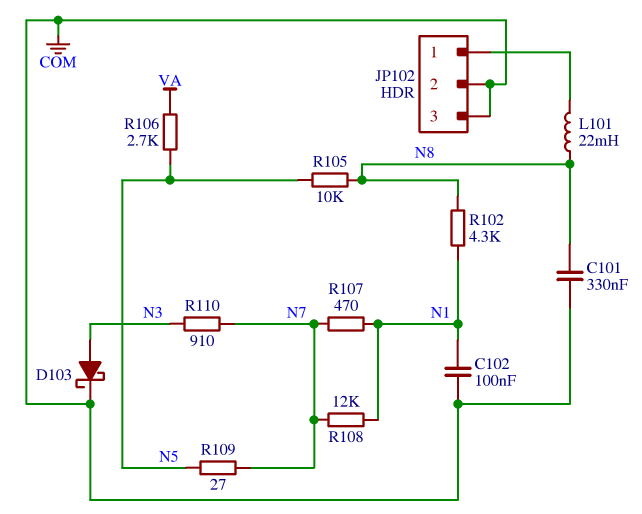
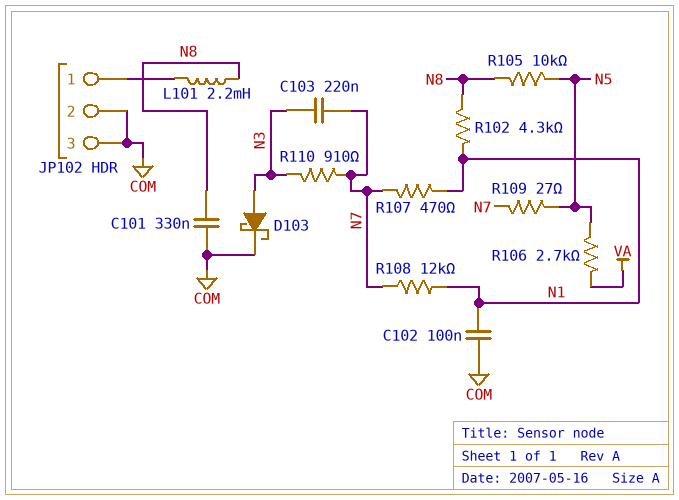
C103: none -> 220nF (N3, N7)
L101: 22mH (JP102/1, N8) -> 2.2mH (JP102/1, N8)

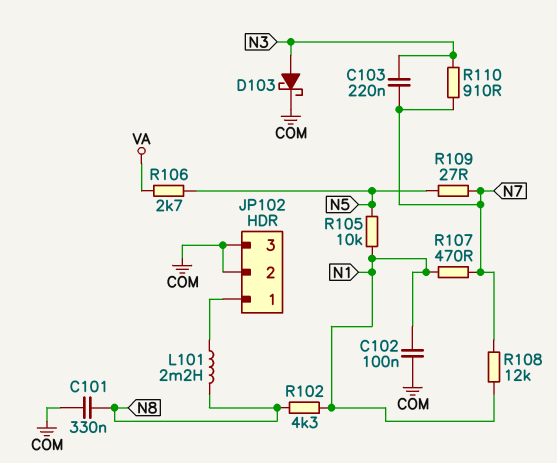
R105: 10k (N5, N8) -> 10k (N1, N5)

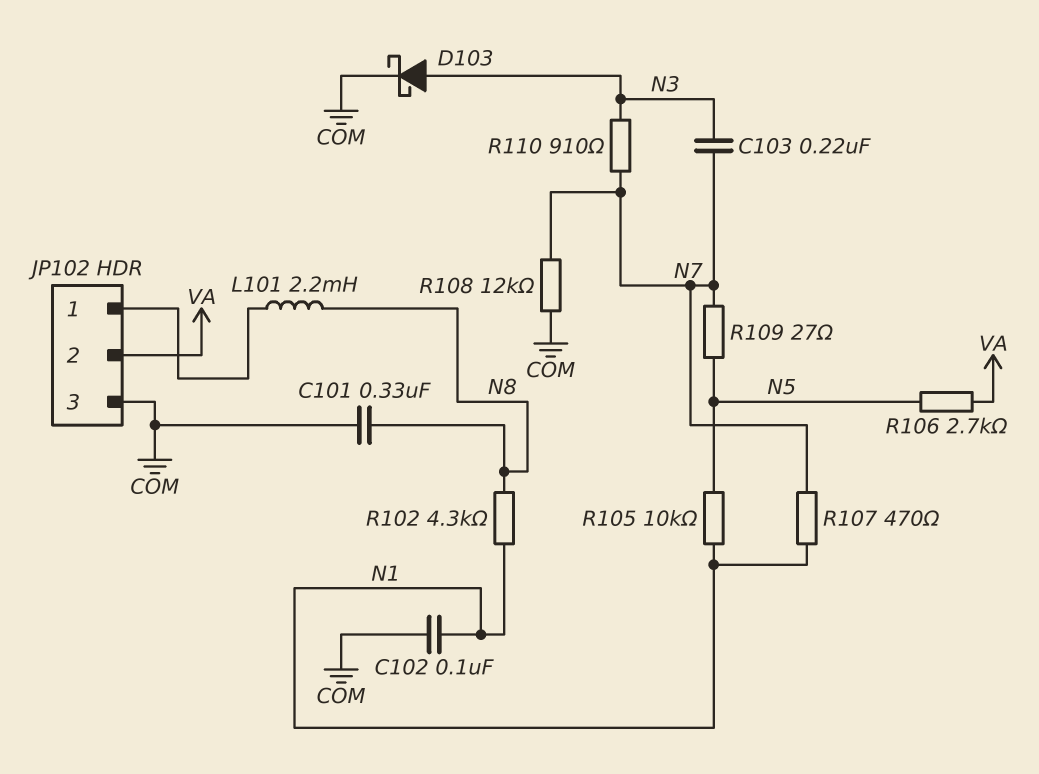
JP102 pin 2: COM -> VA
R108: 12k (N1, N7) -> 12k (COM, N7)

